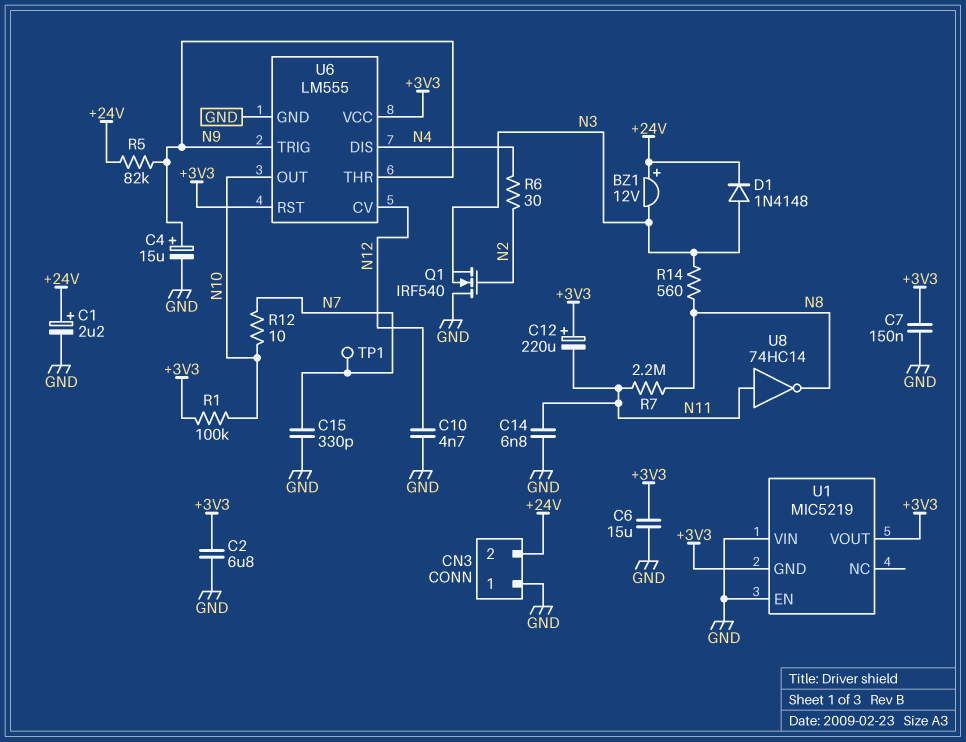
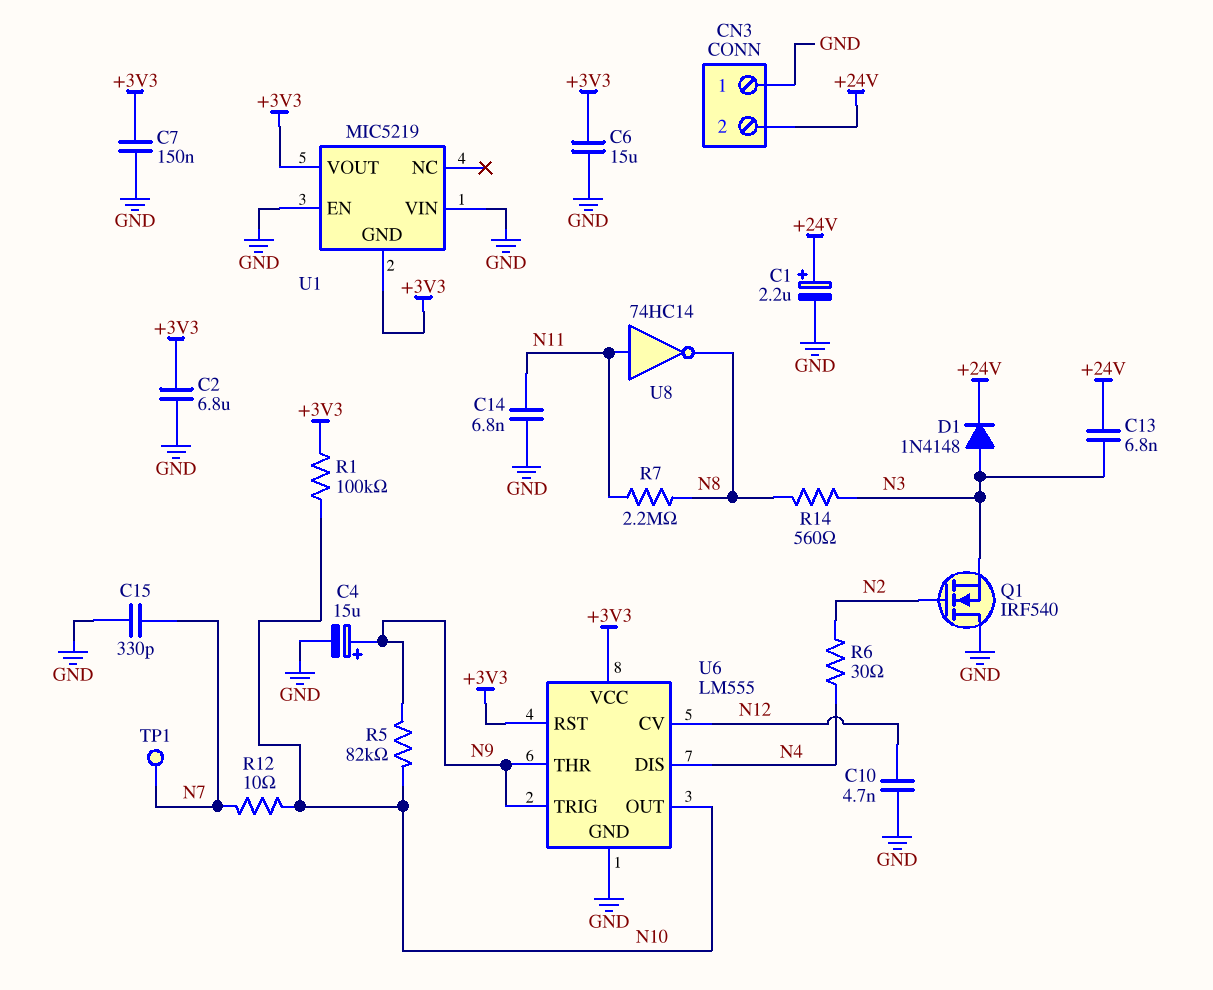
BZ1: buzzer 12V (plus +24V, minus N3) -> none
C12: 220uF (plus +3V3, minus N11) -> none
C13: none -> 6.8nF (+24V, N3)
R5: 82k (+24V, N9) -> 82k (N9, N10)

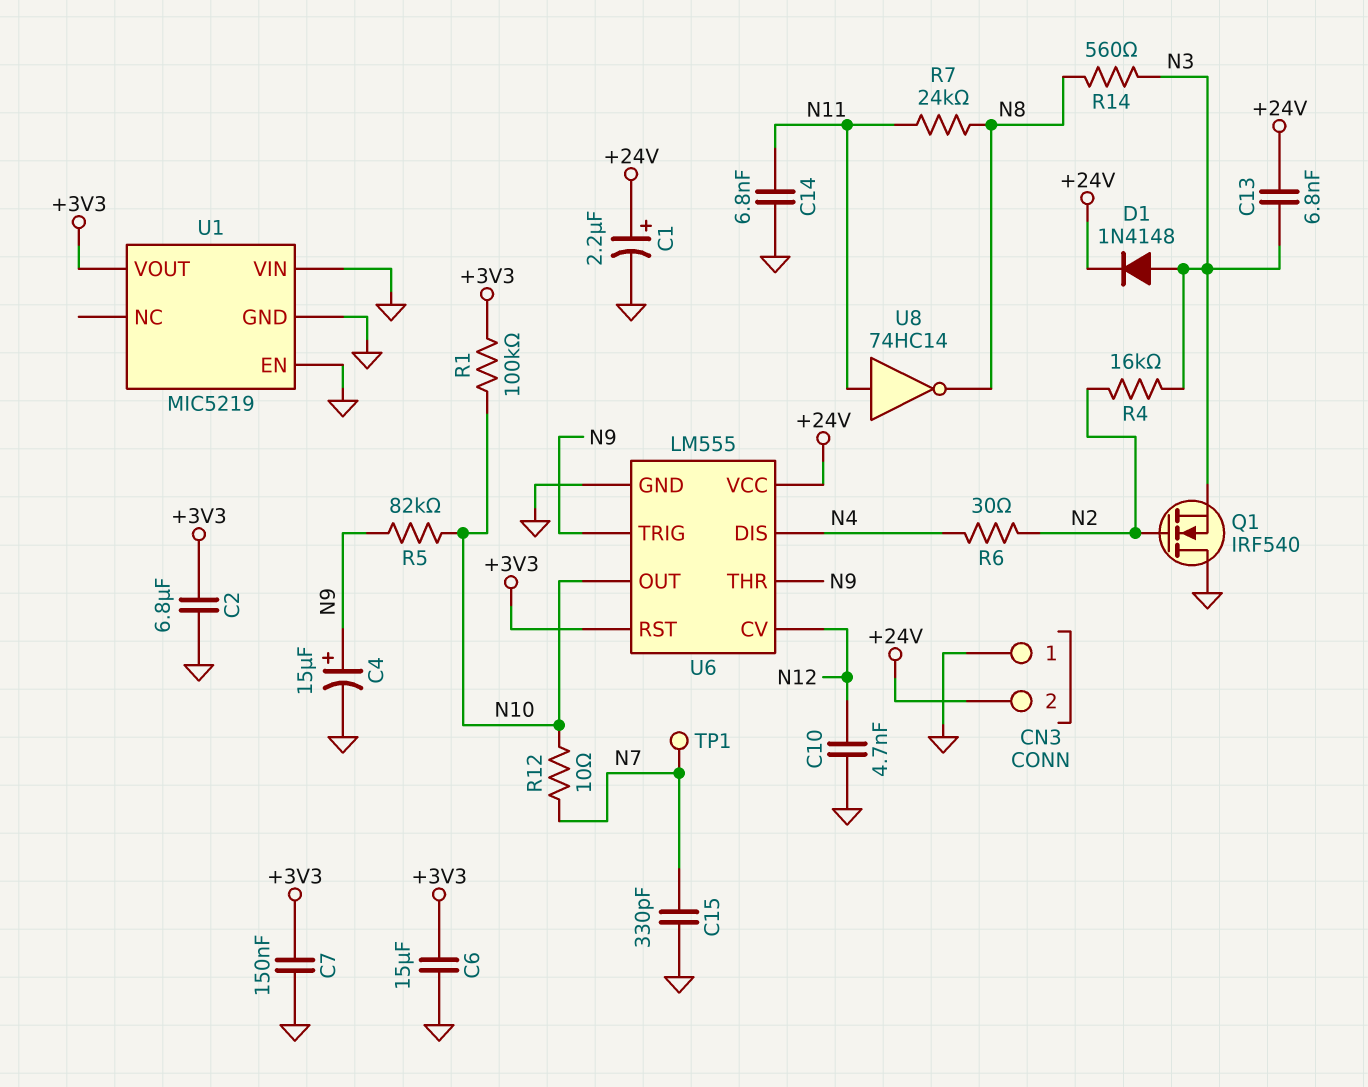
R4: none -> 16k (N2, N3)
R7: 2.2M (N8, N11) -> 24k (N8, N11)
U1 pin GND: +3V3 -> GND
U6 pin VCC: +3V3 -> +24V

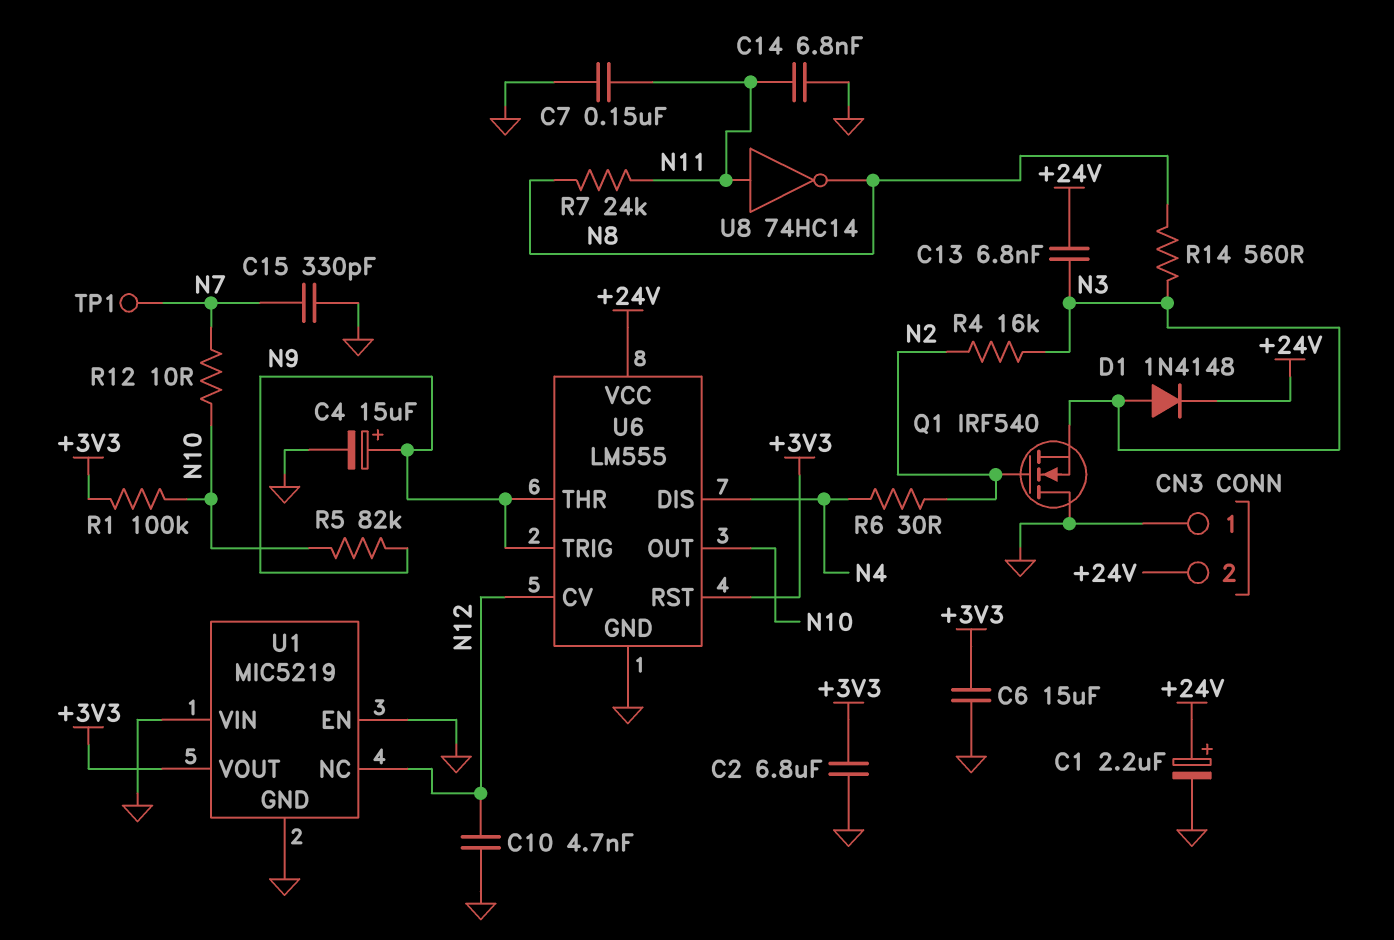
C7: 150nF (+3V3, GND) -> 150nF (GND, N11)
U1 pin NC: none -> N12

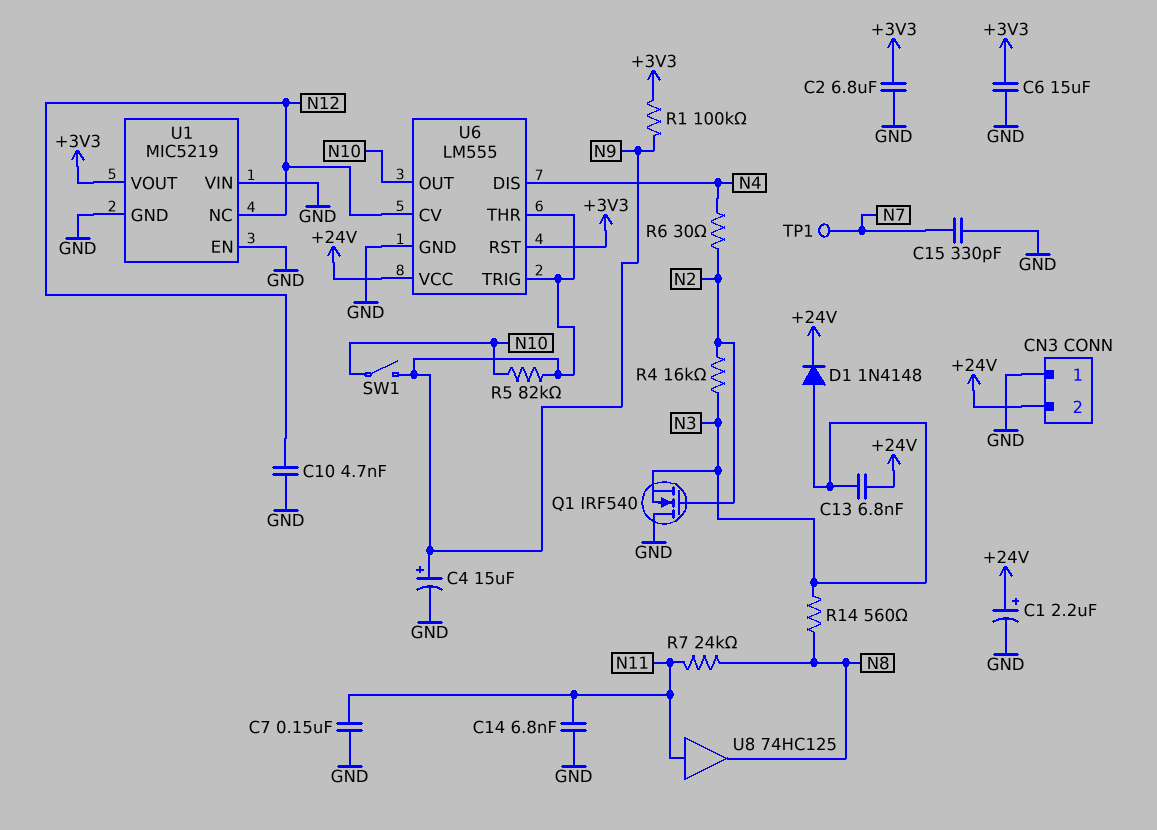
R1: 100k (+3V3, N10) -> 100k (+3V3, N9)
R12: 10 (N7, N10) -> none
SW1: none -> switch (N9, N10)
U8: NOT 74HC14 (in N11, out N8) -> buffer 74HC125 (in N11, out N8)

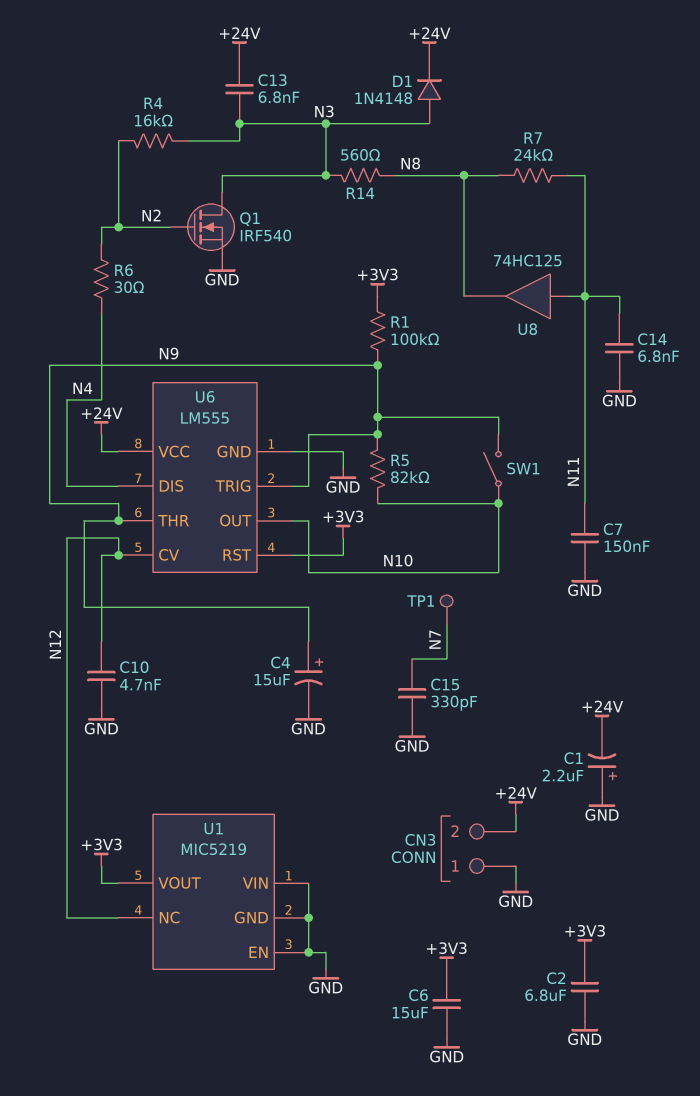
C1: 2.2uF (plus +24V, minus GND) -> 2.2uF (plus GND, minus +24V)
Q1: NMOS IRF540 (G N2, D GND, S N3) -> NMOS IRF540 (G N2, D N3, S GND)

